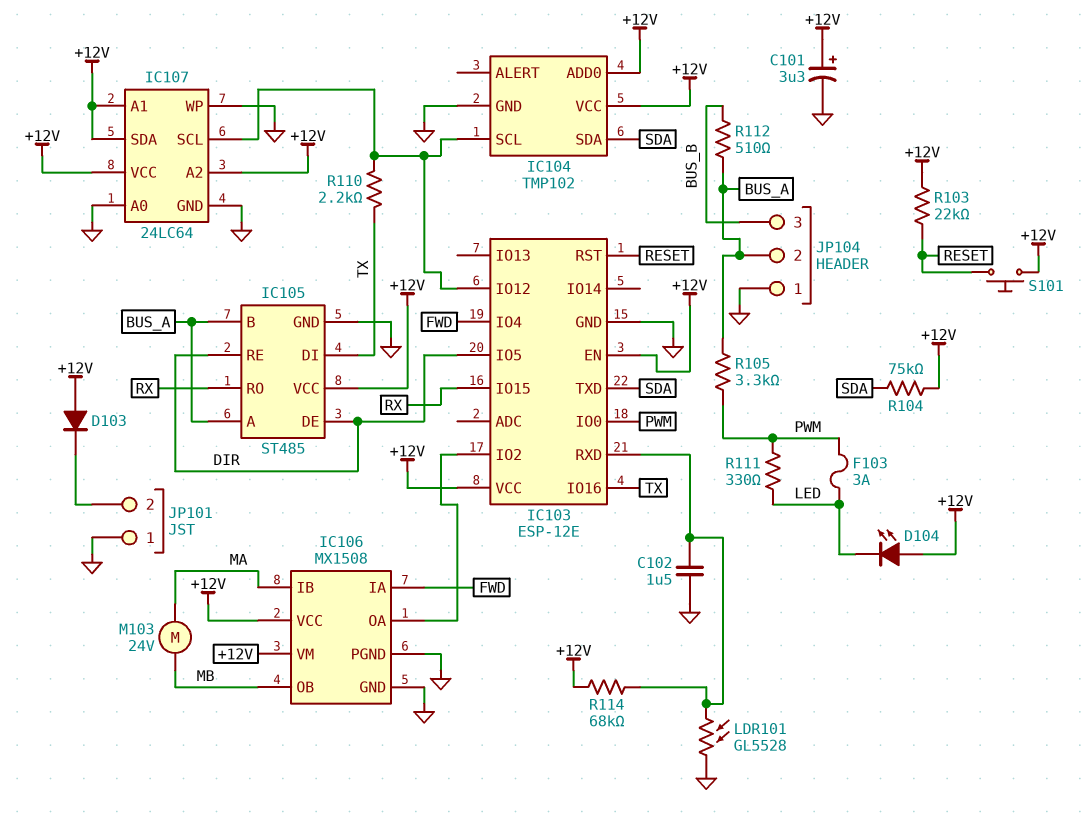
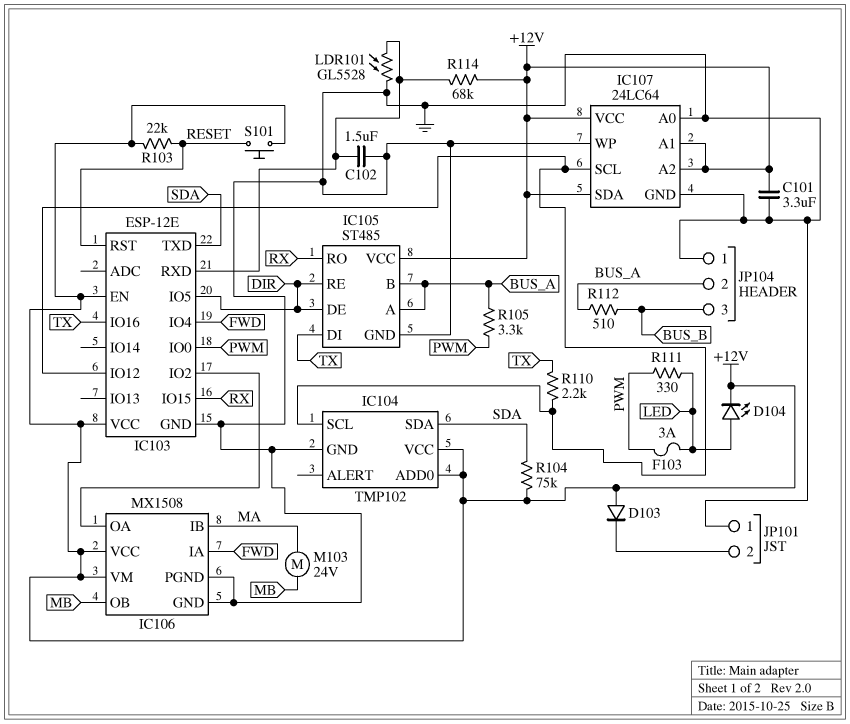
C101: 3.3uF (plus +12V, minus GND) -> 3.3uF (+12V, GND)
D104: LED (A +12V, K LED) -> LED (A LED, K +12V)

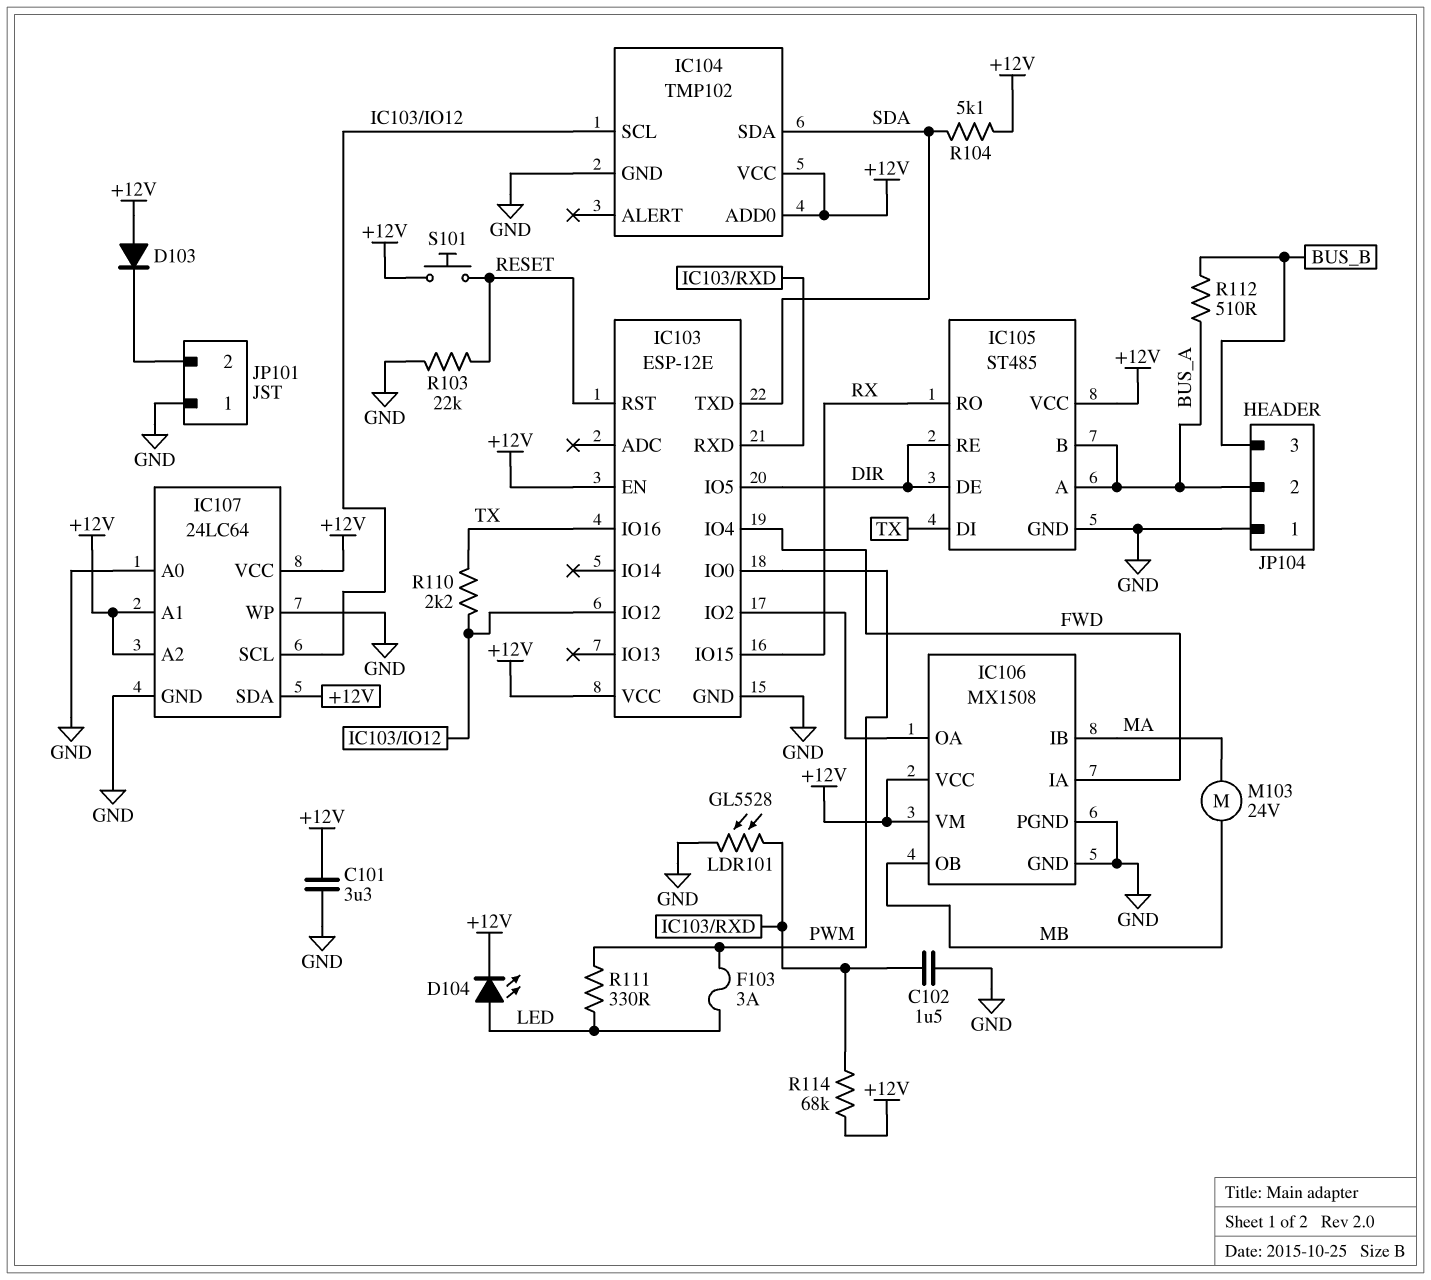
R103: 22k (+12V, RESET) -> 22k (GND, RESET)
R104: 75k (+12V, SDA) -> 5.1k (+12V, SDA)
R105: 3.3k (BUS_A, PWM) -> none

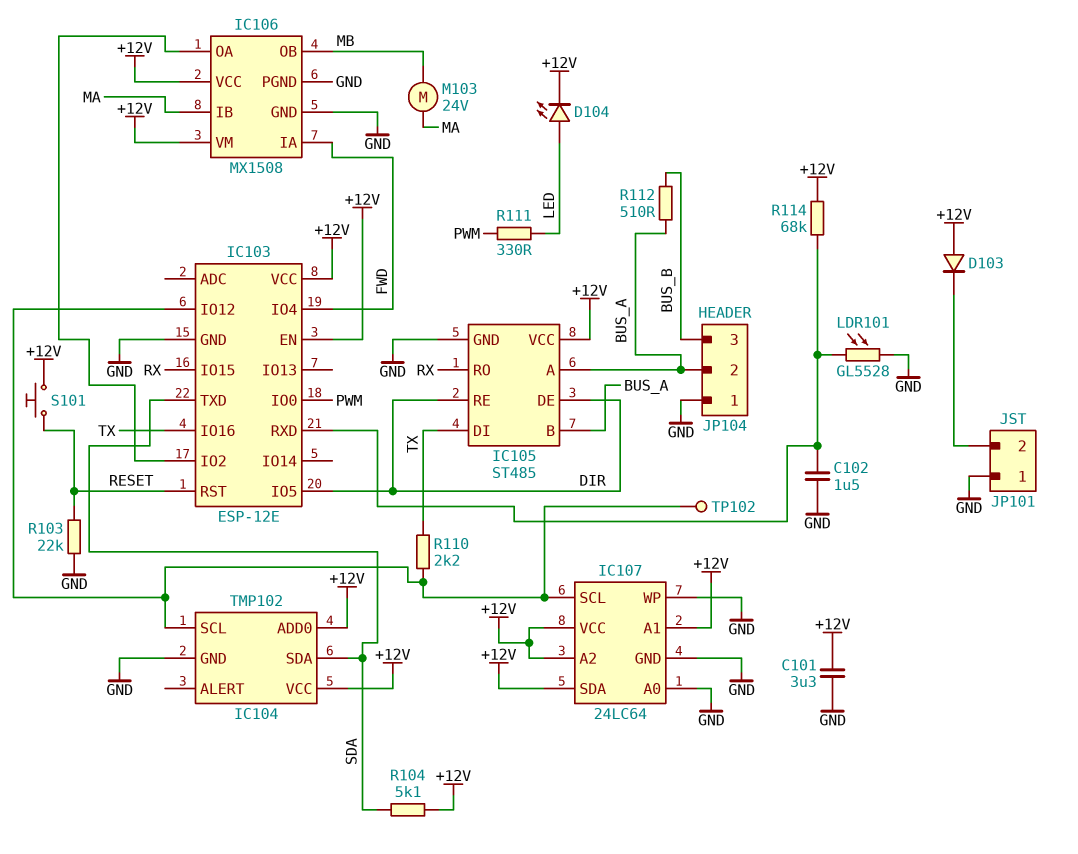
F103: 3A (LED, PWM) -> none
TP102: none -> test point (IC103/IO12)

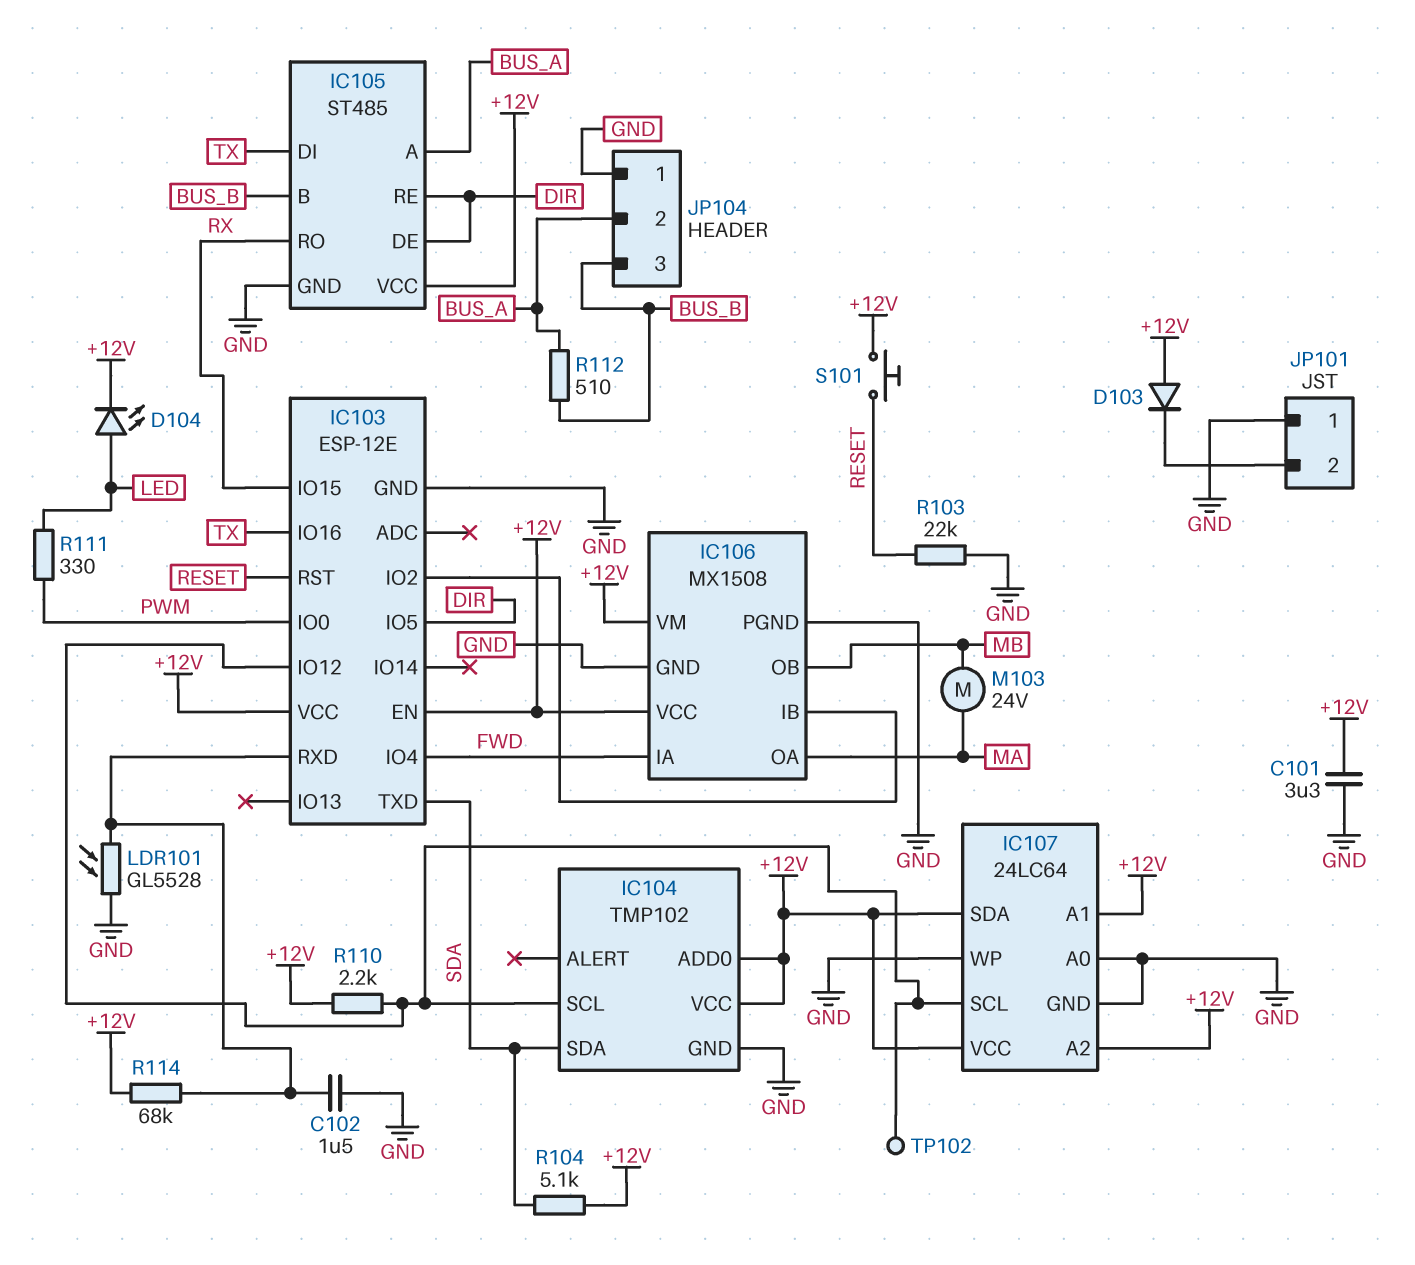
IC105 pin B: BUS_A -> BUS_B
IC106 pin IB: MA -> IC103/IO2
IC106 pin OA: IC103/IO2 -> MA
R110: 2.2k (IC103/IO12, TX) -> 2.2k (+12V, IC103/IO12)

